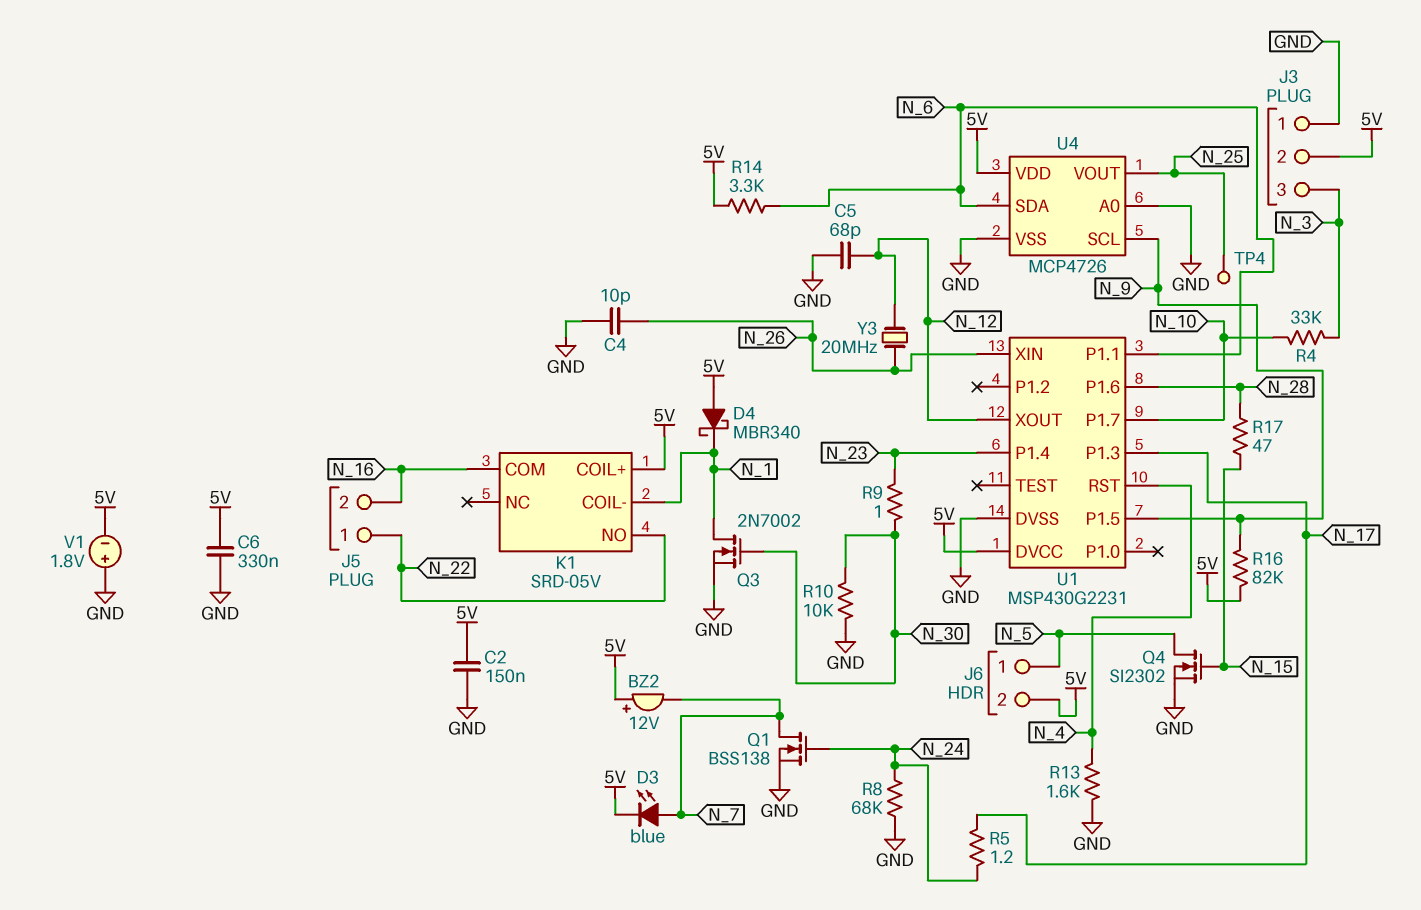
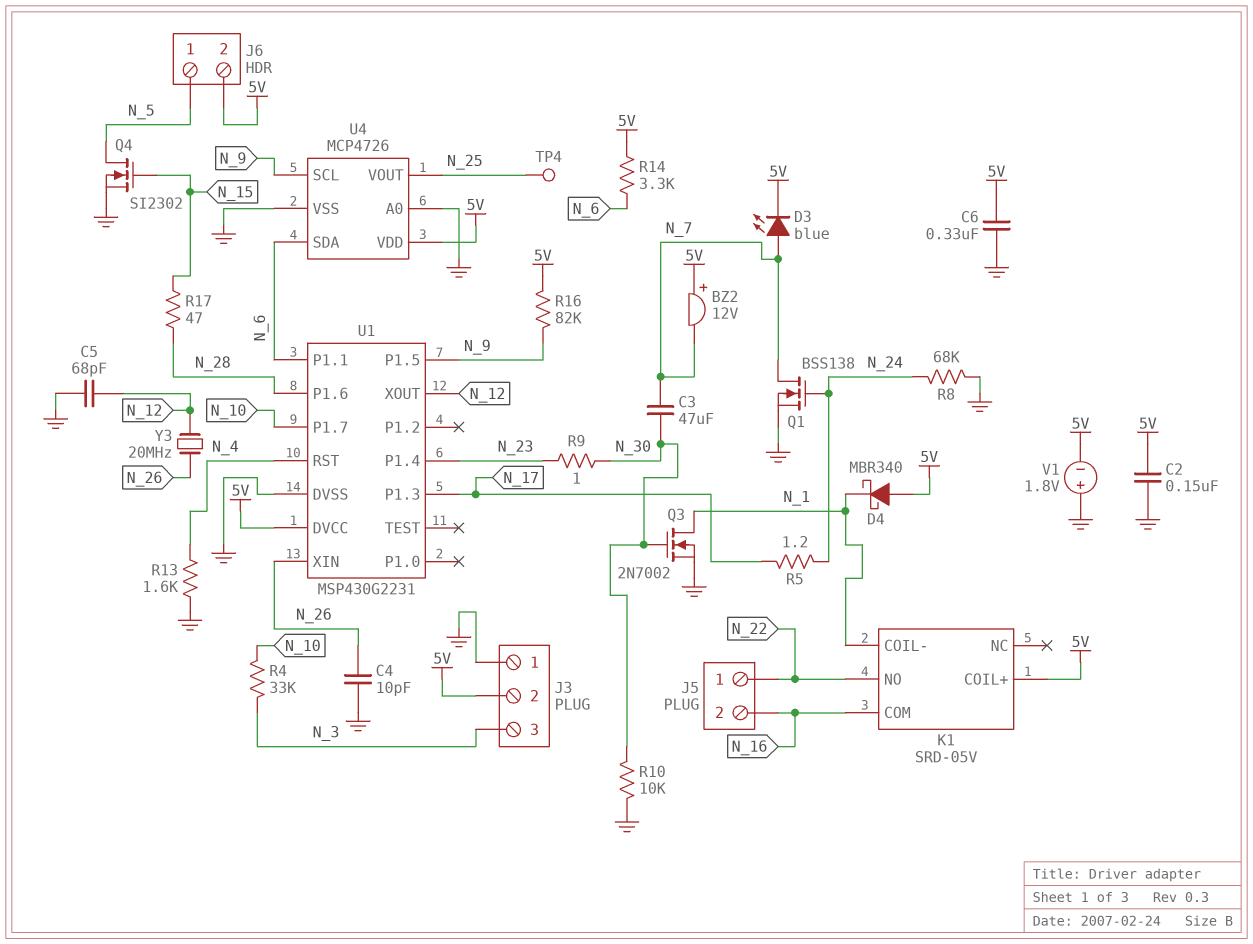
C3: none -> 47uF (N_7, N_30)

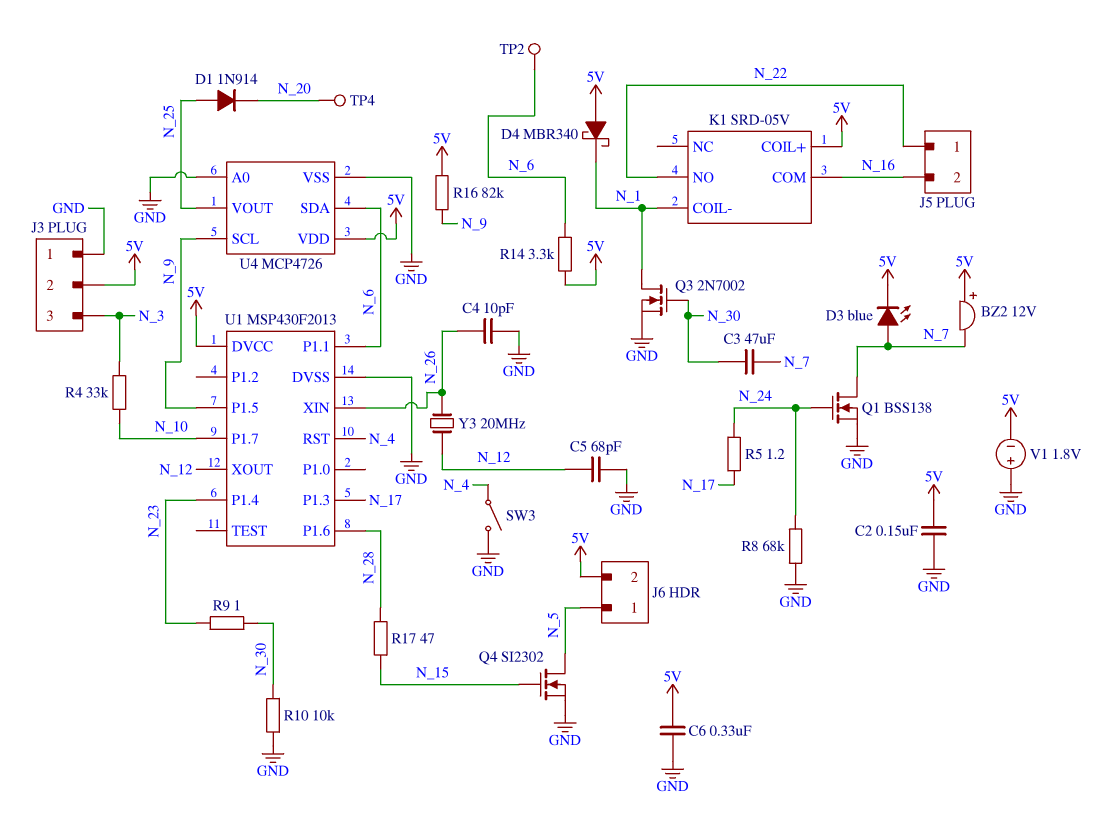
D1: none -> diode 1N914 (A N_25, K N_20)
R13: 1.6k (GND, N_4) -> none
SW3: none -> switch (GND, N_4)
TP2: none -> test point (N_6)
TP4: test point (N_25) -> test point (N_20)
U1: MSP430G2231 -> MSP430F2013

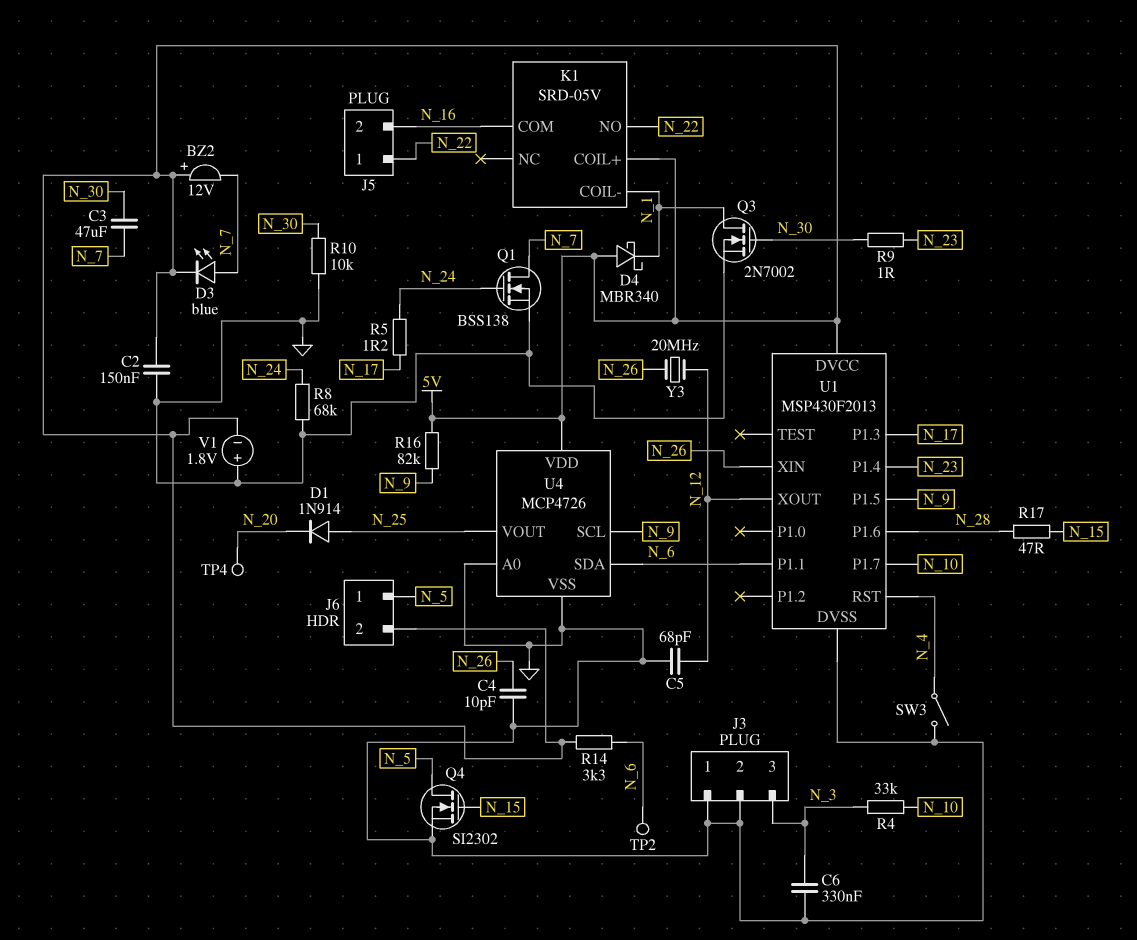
C6: 330nF (5V, GND) -> 330nF (GND, N_3)
J3 pin 2: 5V -> GND

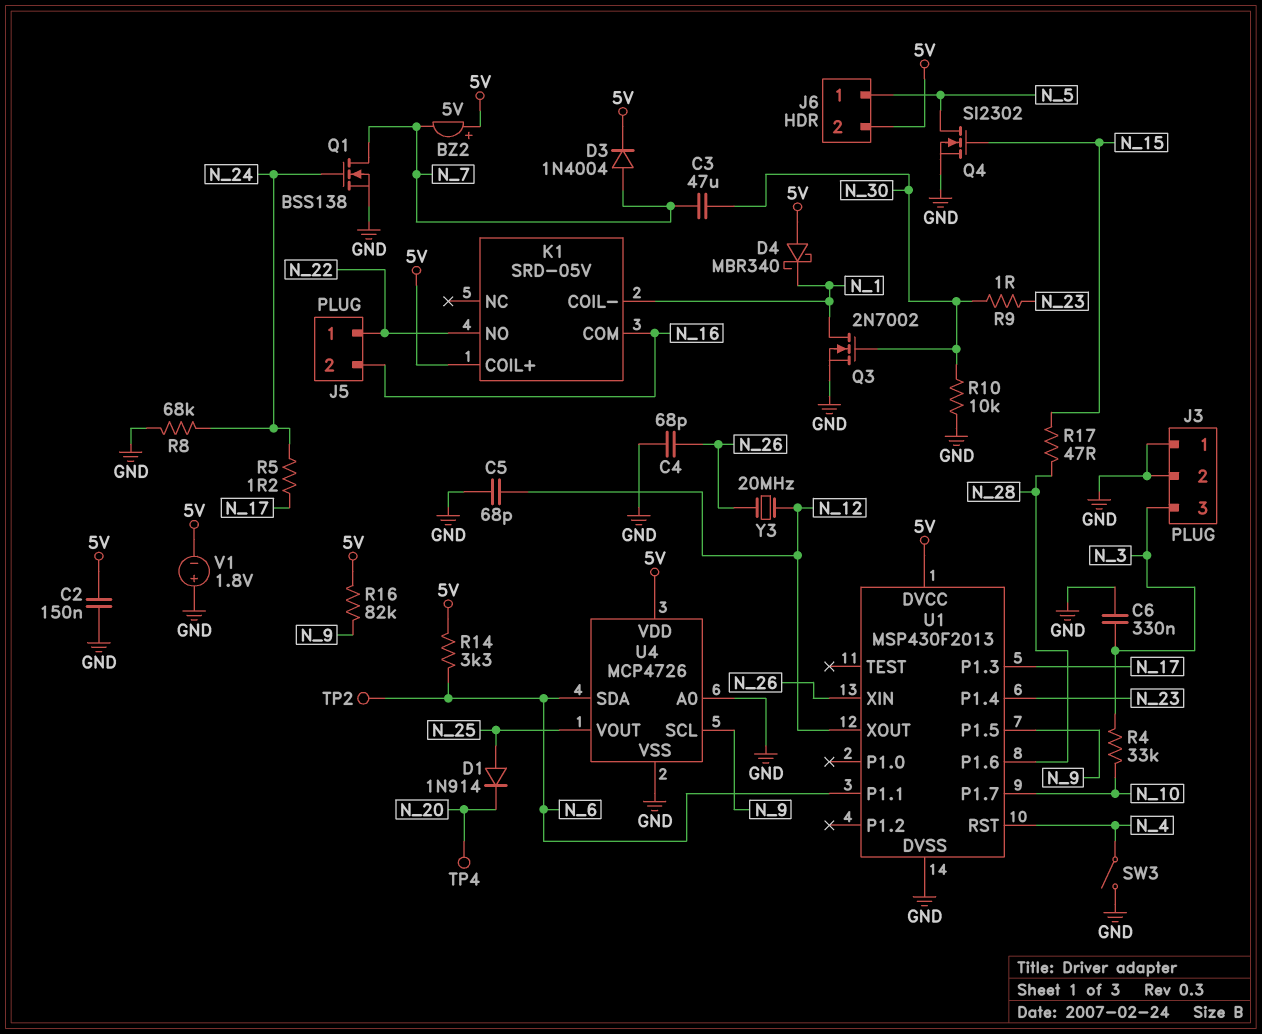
BZ2: buzzer 12V (plus 5V, minus N_7) -> buzzer 5V (plus 5V, minus N_7)
C4: 10pF (GND, N_26) -> 68pF (GND, N_26)
D3: LED blue (A N_7, K 5V) -> diode 1N4004 (A N_7, K 5V)

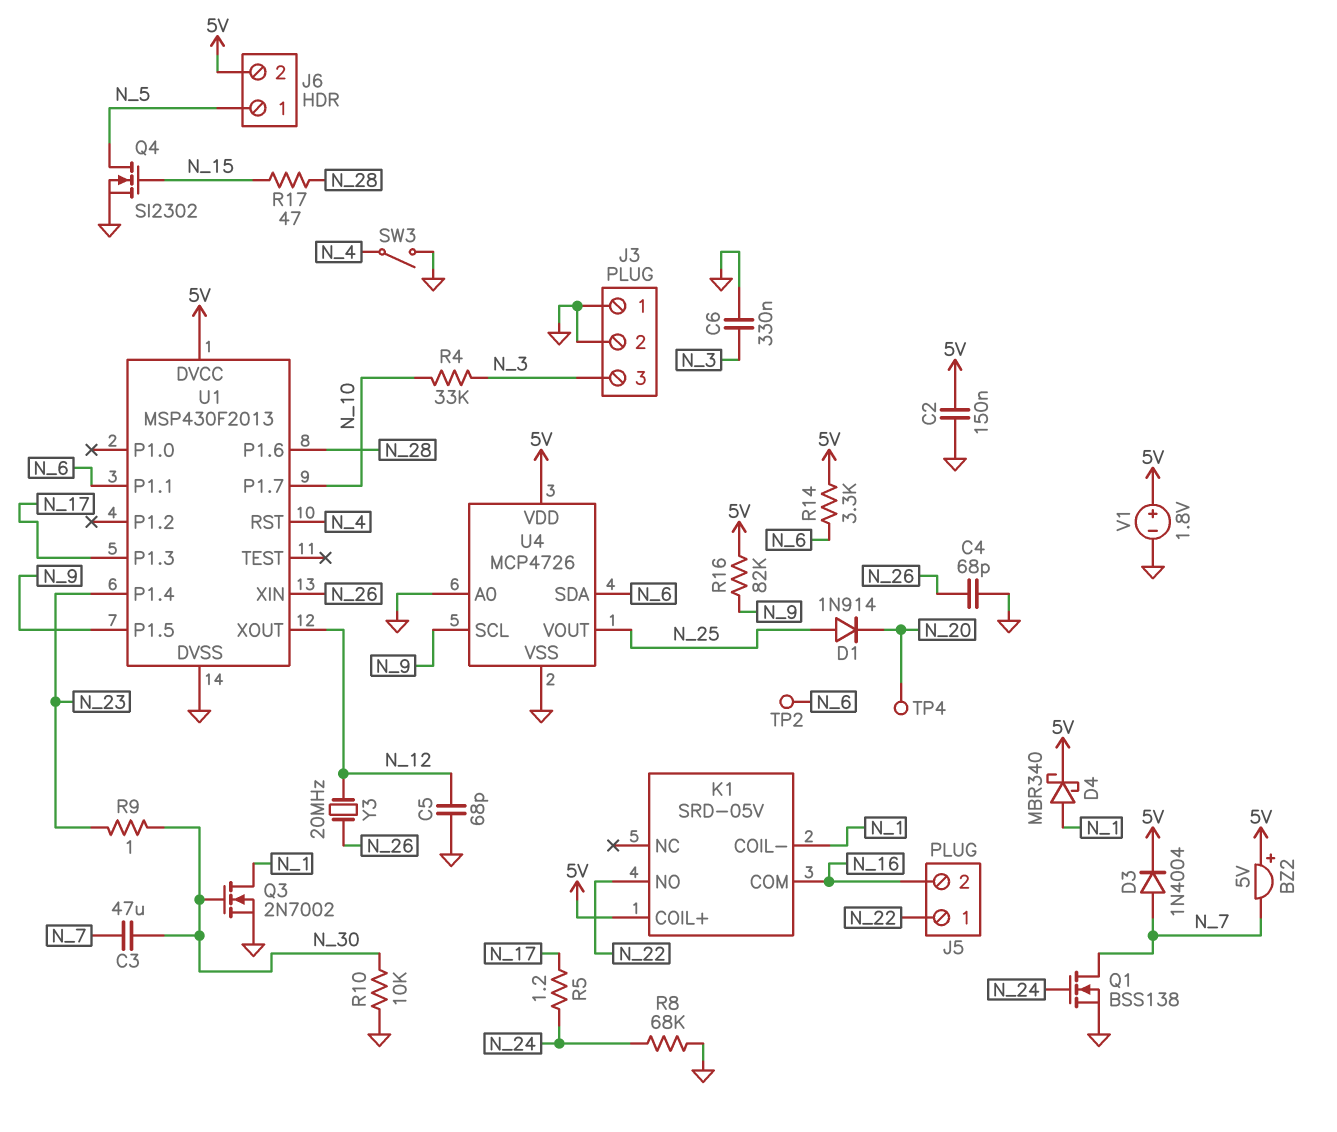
D4: schottky MBR340 (A 5V, K N_1) -> schottky MBR340 (A N_1, K 5V)
V1: 1.8V (plus GND, minus 5V) -> 1.8V (plus 5V, minus GND)

